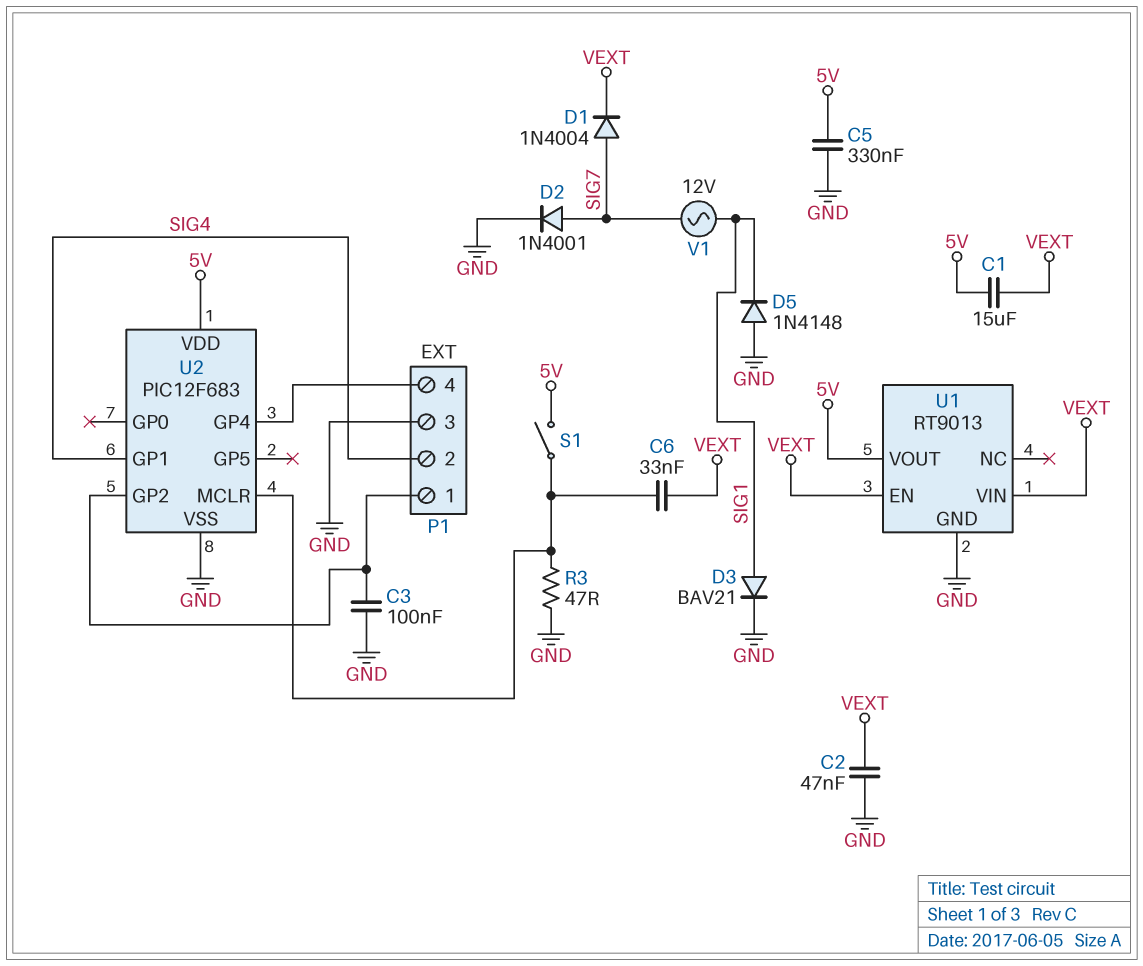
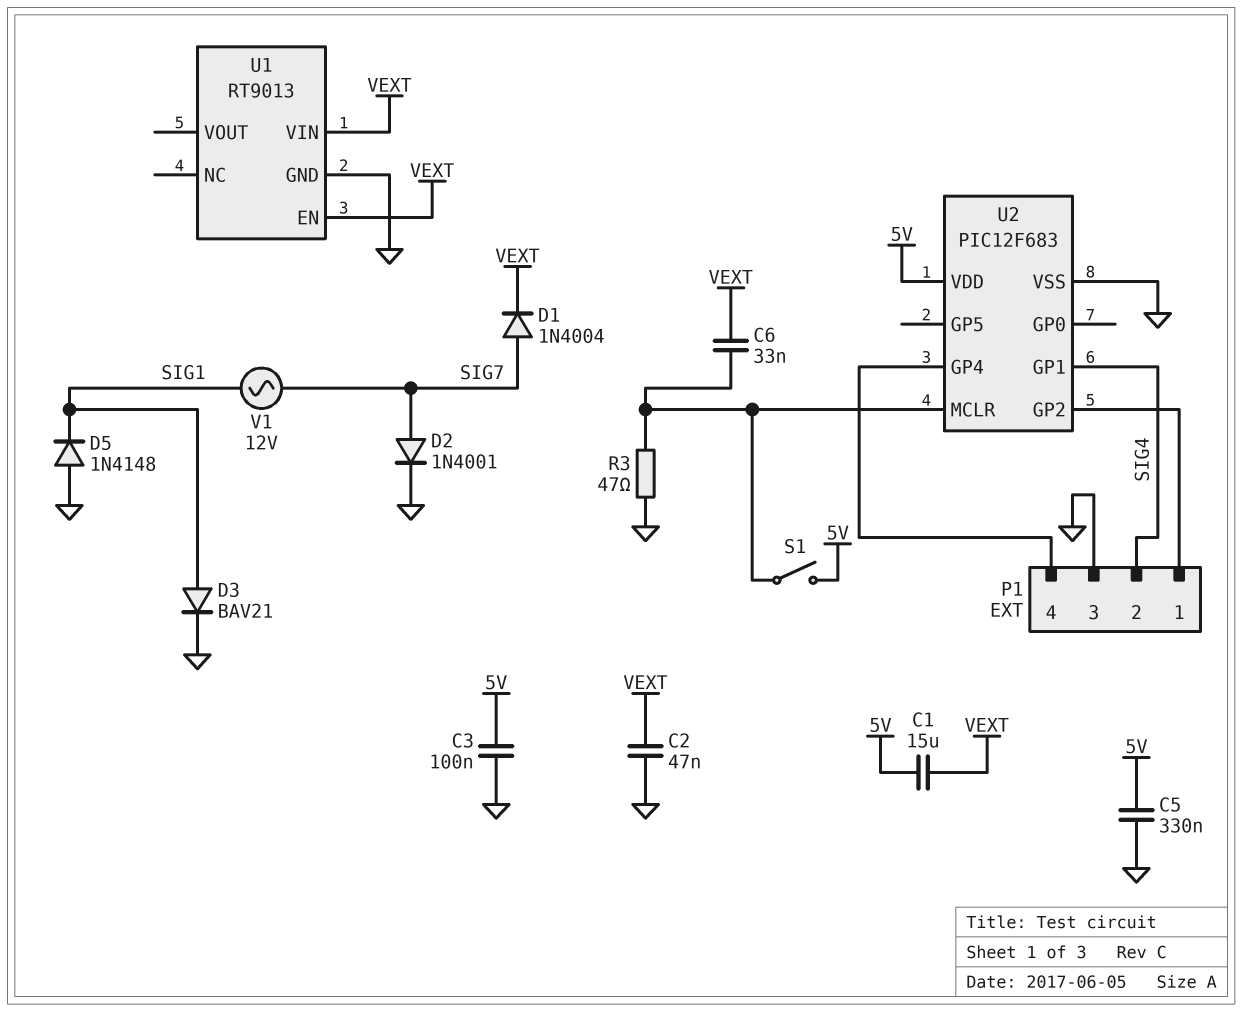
C3: 100nF (GND, P1/1) -> 100nF (5V, GND)
U1 pin VOUT: 5V -> none

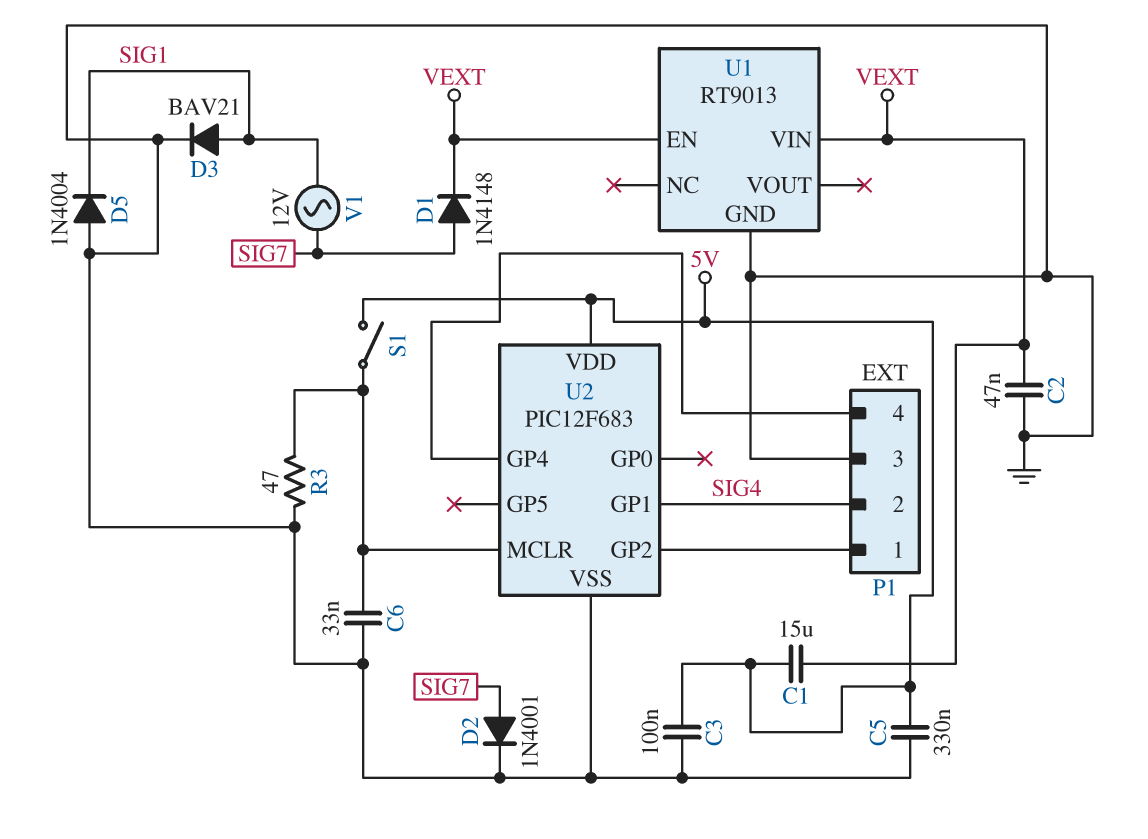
C6: 33nF (U2/MCLR, VEXT) -> 33nF (GND, U2/MCLR)
D1: diode 1N4004 (A SIG7, K VEXT) -> diode 1N4148 (A SIG7, K VEXT)
D5: diode 1N4148 (A GND, K SIG1) -> diode 1N4004 (A GND, K SIG1)

